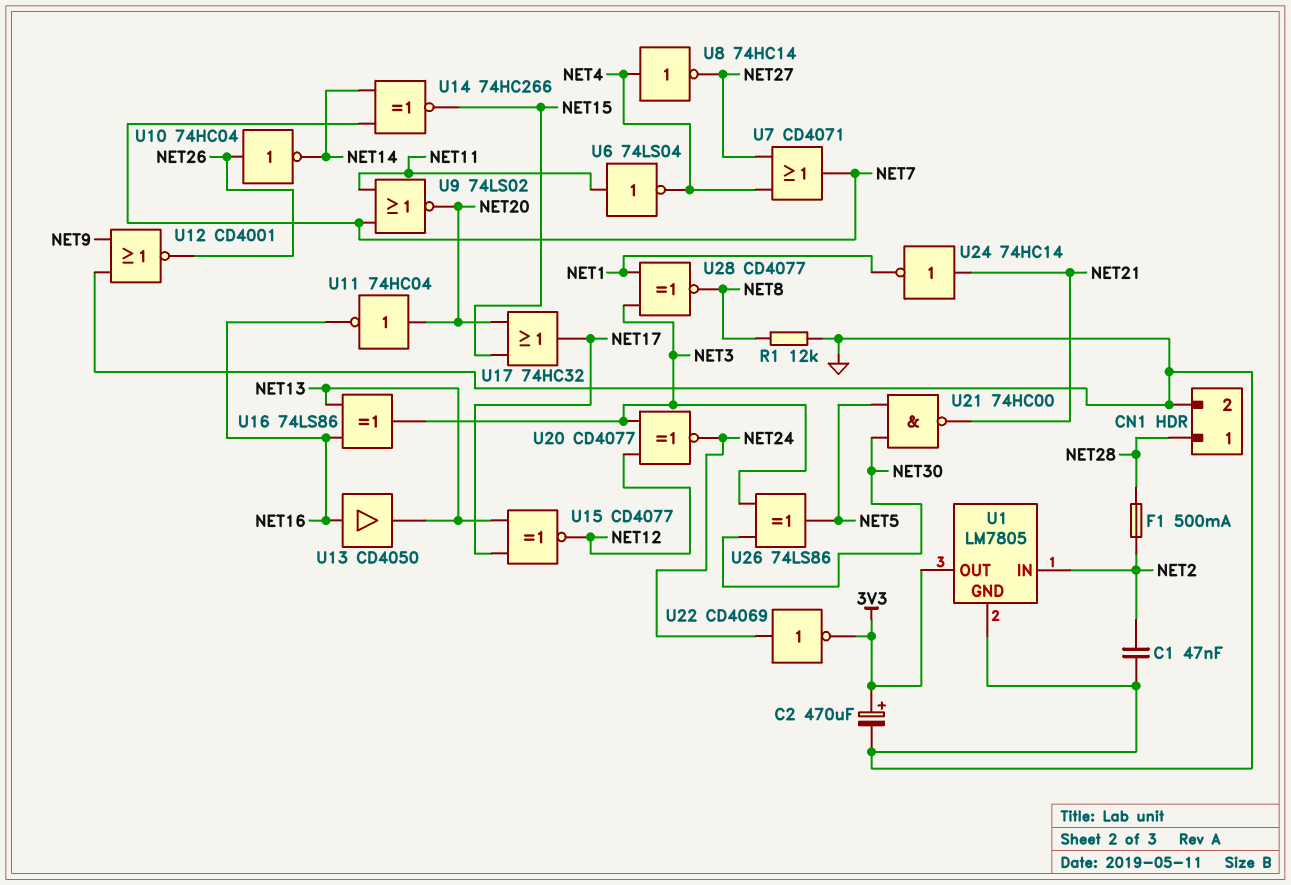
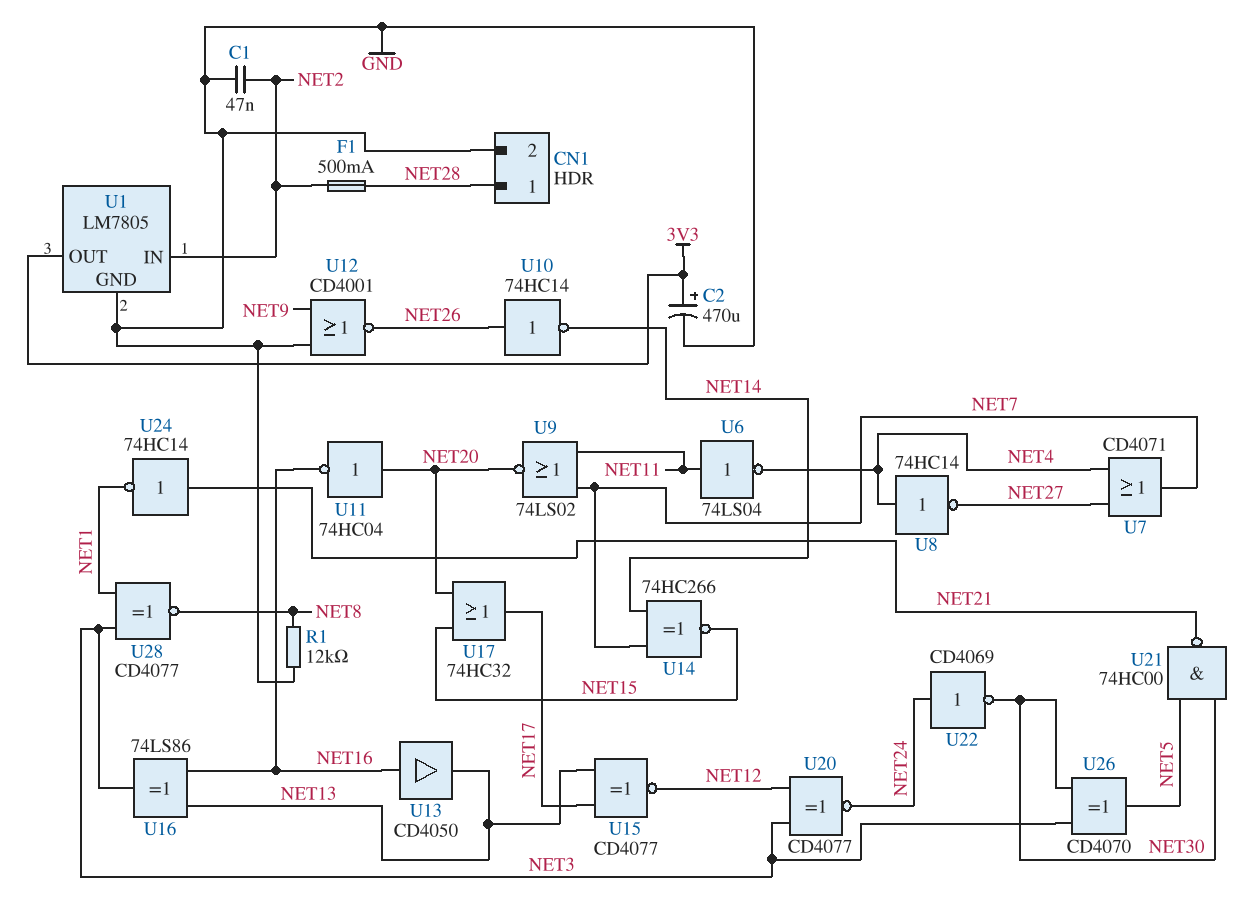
U10: NOT 74HC04 (in NET26, out NET14) -> NOT 74HC14 (in NET26, out NET14)
U22: NOT CD4069 (in NET24, out 3V3) -> NOT CD4069 (in NET24, out NET30)
U26: XOR 74LS86 (in NET3, in NET30, out NET5) -> XOR CD4070 (in NET3, in NET30, out NET5)

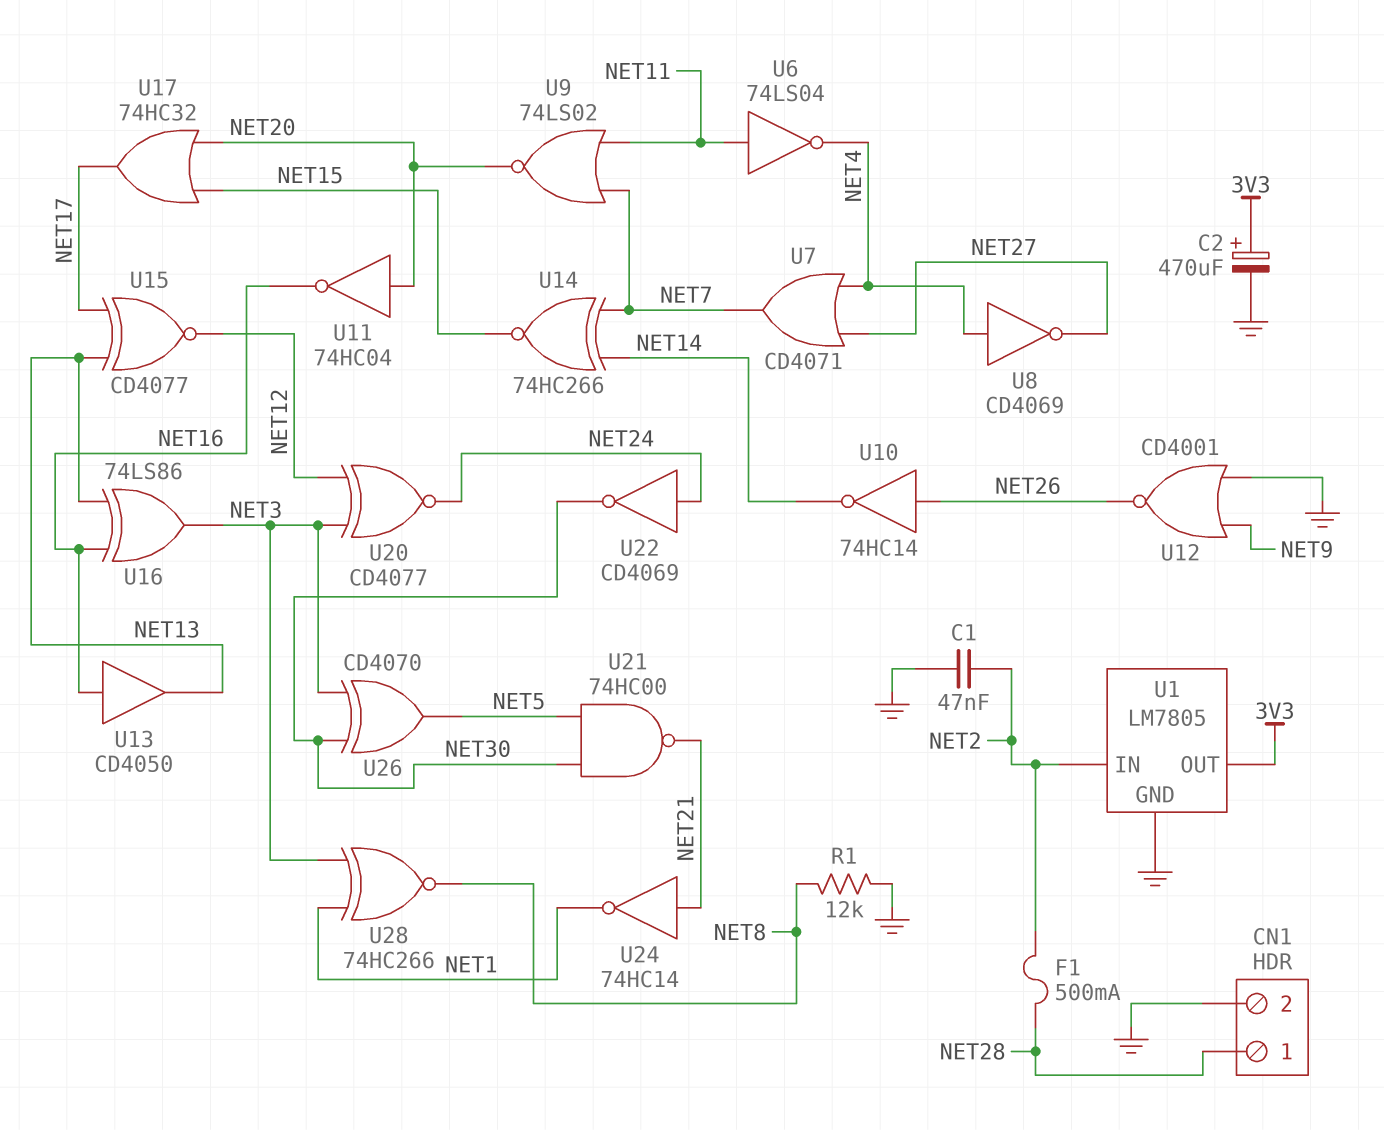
U8: NOT 74HC14 (in NET4, out NET27) -> NOT CD4069 (in NET4, out NET27)
U28: XNOR CD4077 (in NET1, in NET3, out NET8) -> XNOR 74HC266 (in NET1, in NET3, out NET8)

